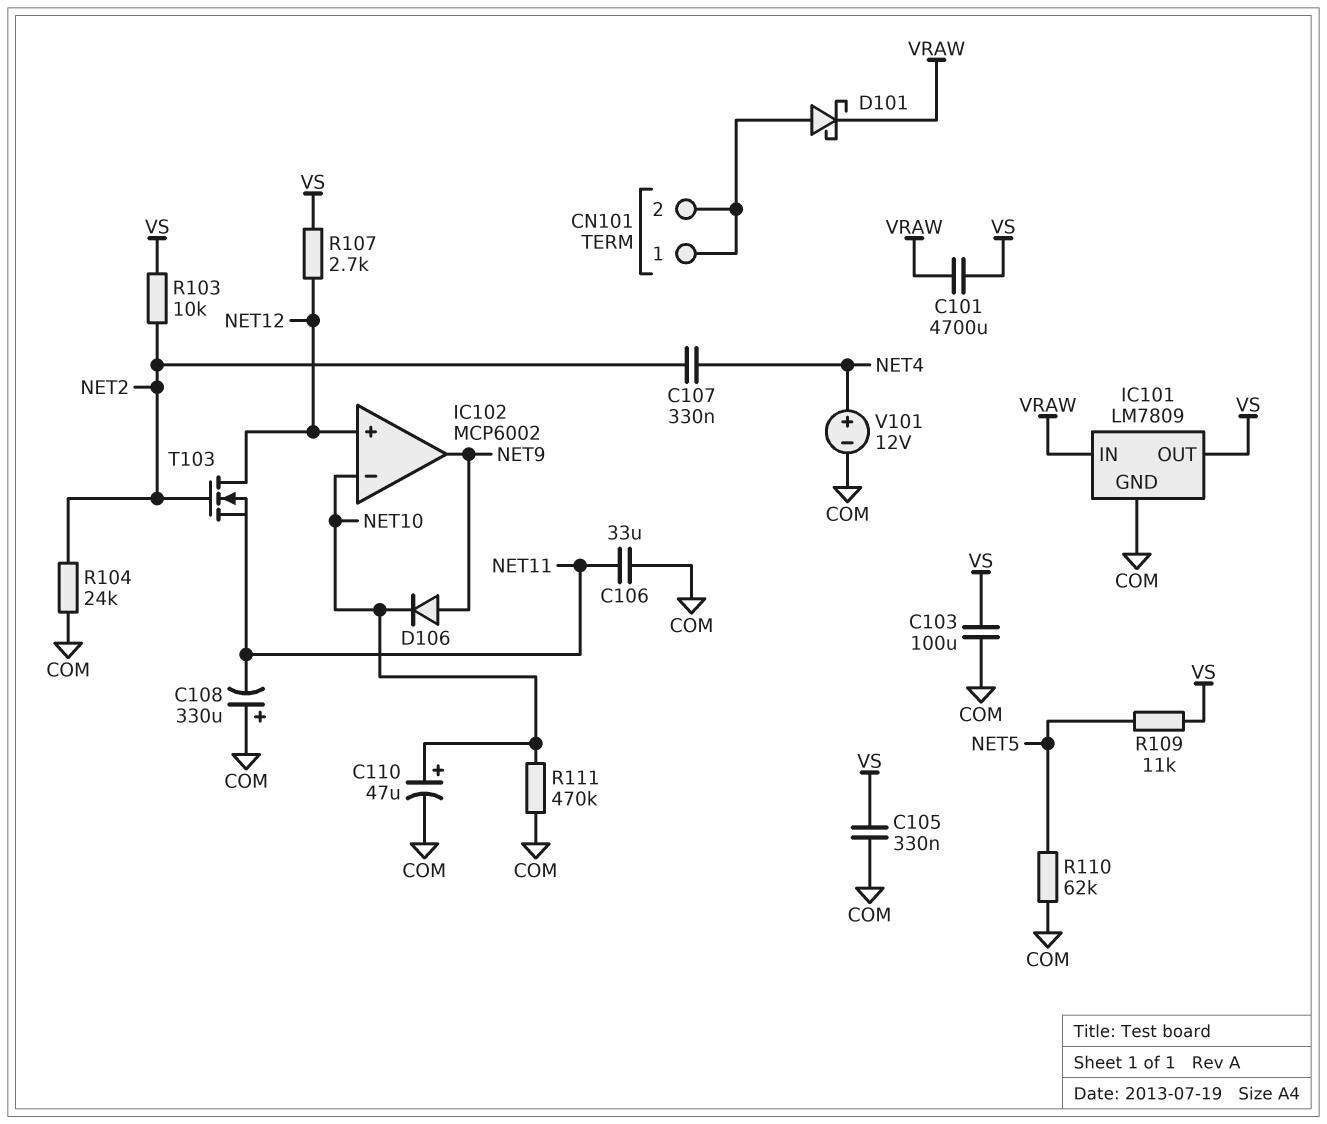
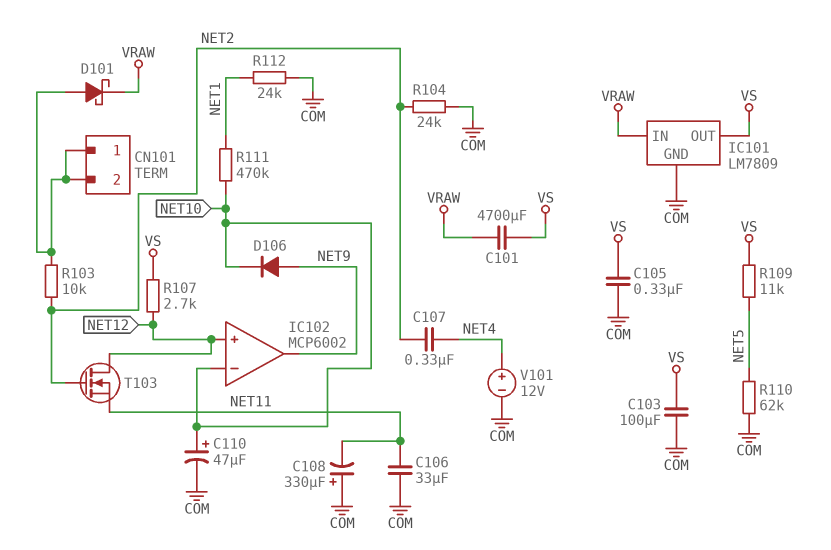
R103: 10k (NET2, VS) -> 10k (CN101/1, NET2)
R111: 470k (COM, NET10) -> 470k (NET1, NET10)
R112: none -> 24k (COM, NET1)

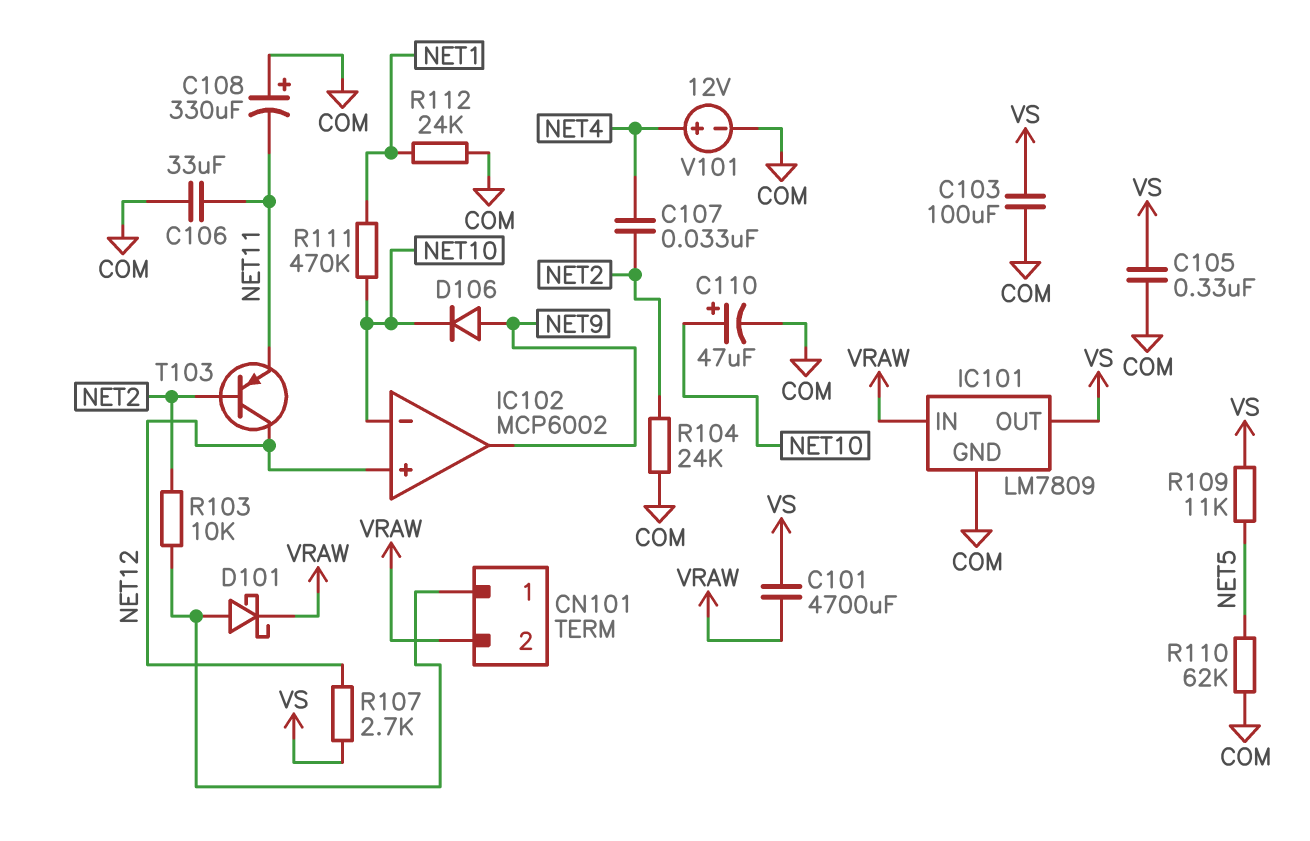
C107: 330nF (NET2, NET4) -> 33nF (NET2, NET4)
CN101 pin 2: CN101/1 -> VRAW
T103: NMOS (G NET2, D NET12, S NET11) -> PNP (B NET2, C NET12, E NET11)

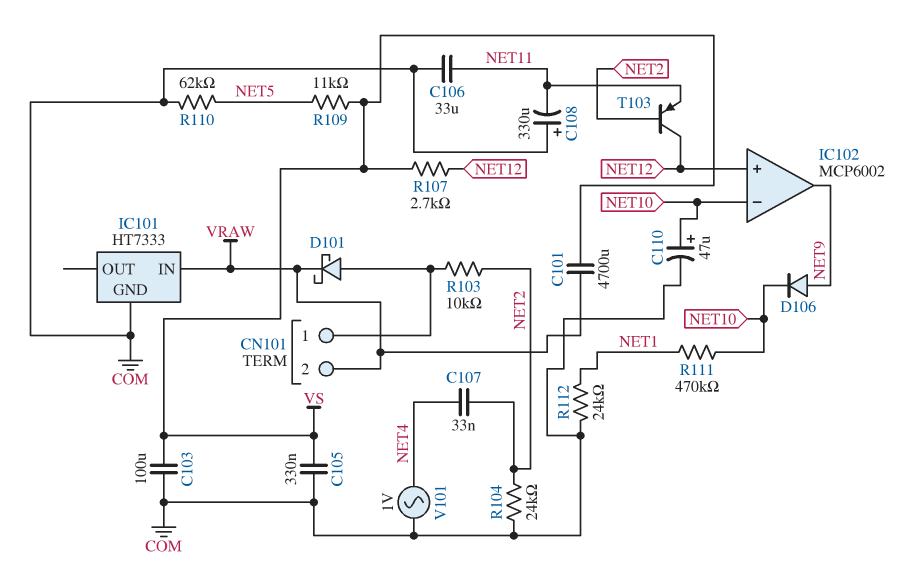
IC101: LM7809 -> HT7333
IC101 pin OUT: VS -> none
V101: 12V (plus NET4, minus COM) -> AC 1V (COM, NET4)

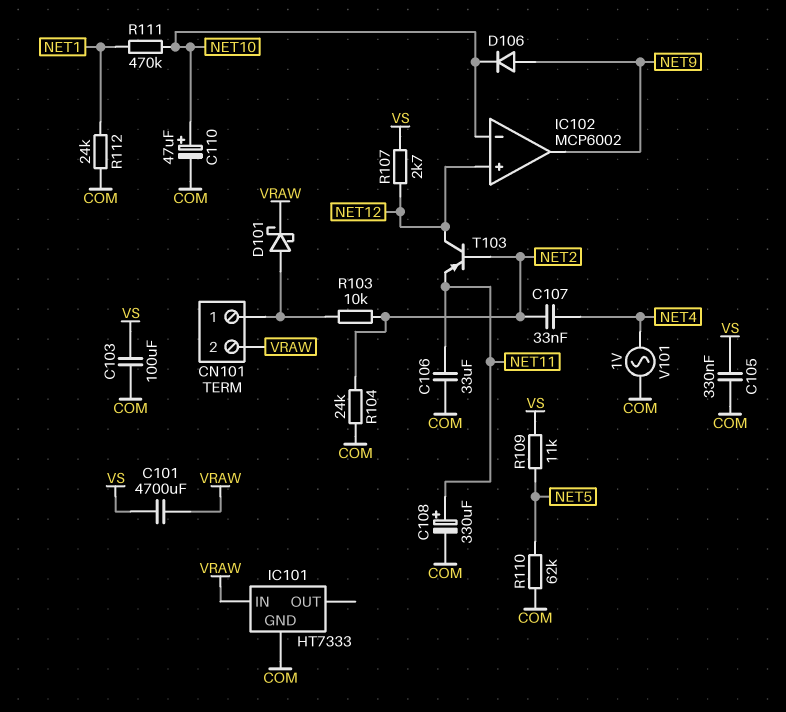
C108: 330uF (plus COM, minus NET11) -> 330uF (plus NET11, minus COM)

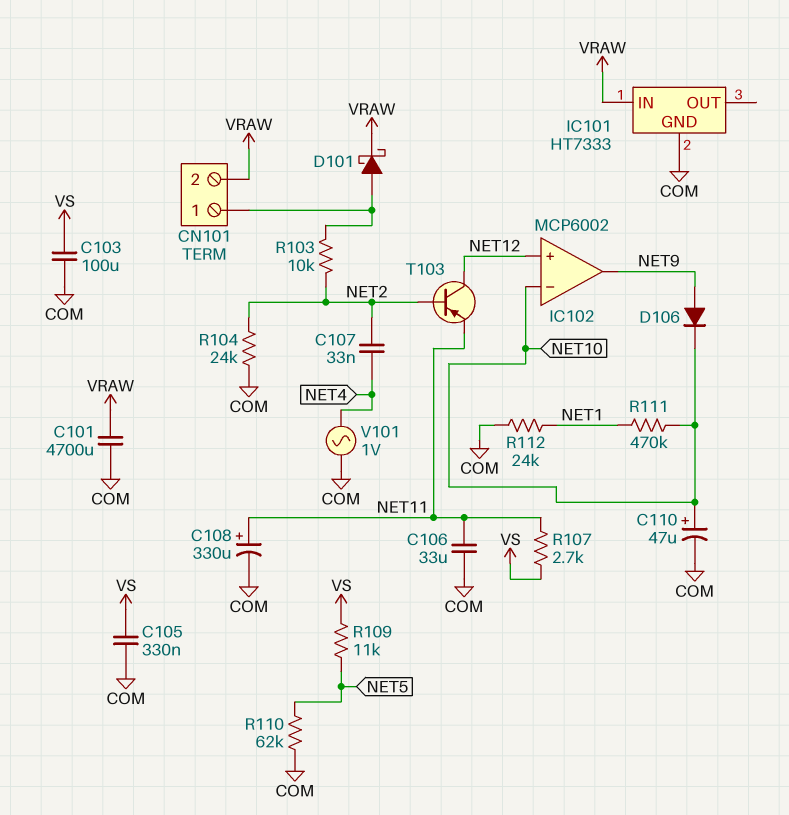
C101: 4700uF (VRAW, VS) -> 4700uF (COM, VRAW)
R107: 2.7k (NET12, VS) -> 2.7k (NET11, VS)

